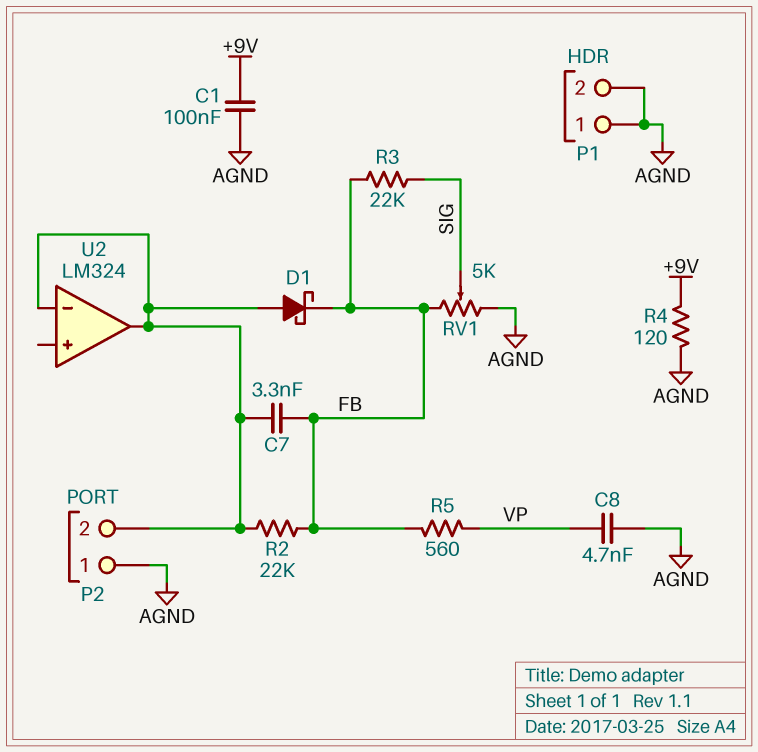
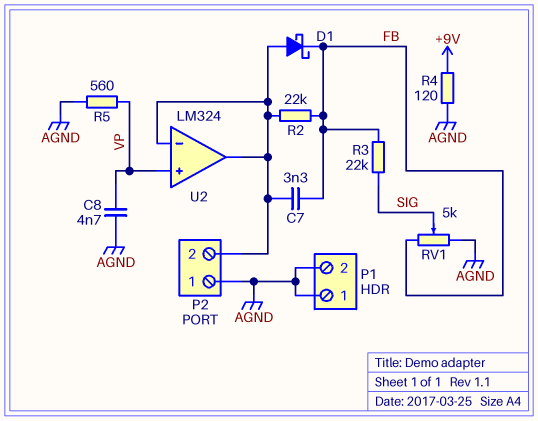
C1: 100nF (+9V, AGND) -> none
R5: 560 (FB, VP) -> 560 (AGND, VP)
U2 pin in+: none -> VP

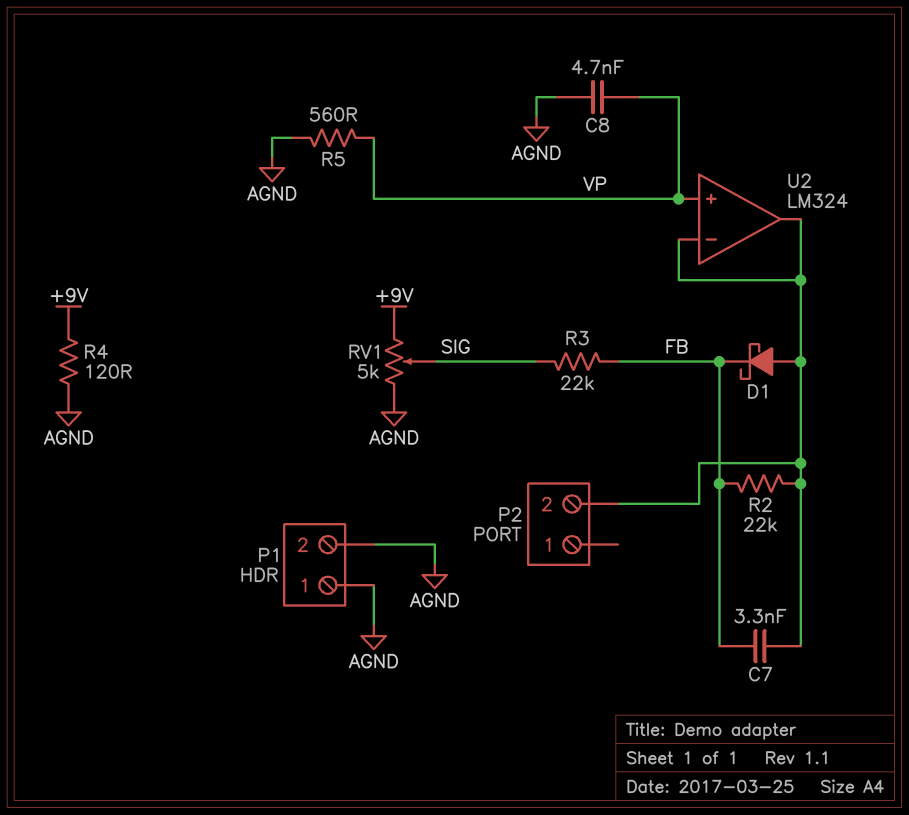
P2 pin 1: AGND -> none
RV1: 5k (AGND, FB, wiper SIG) -> 5k (+9V, AGND, wiper SIG)

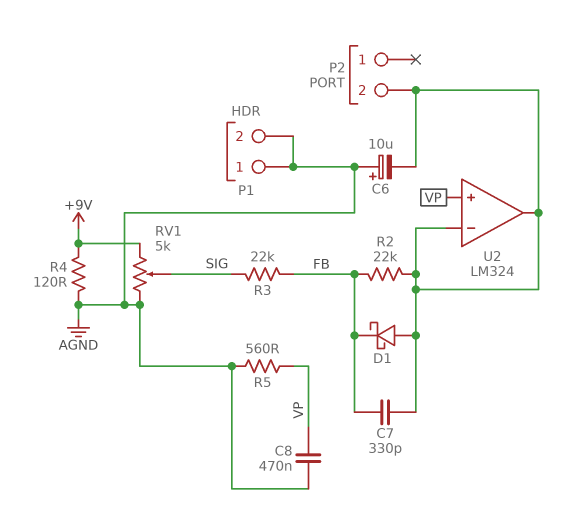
C6: none -> 10uF (plus AGND, minus P2/2)
C7: 3.3nF (FB, P2/2) -> 330pF (FB, P2/2)
C8: 4.7nF (AGND, VP) -> 470nF (AGND, VP)

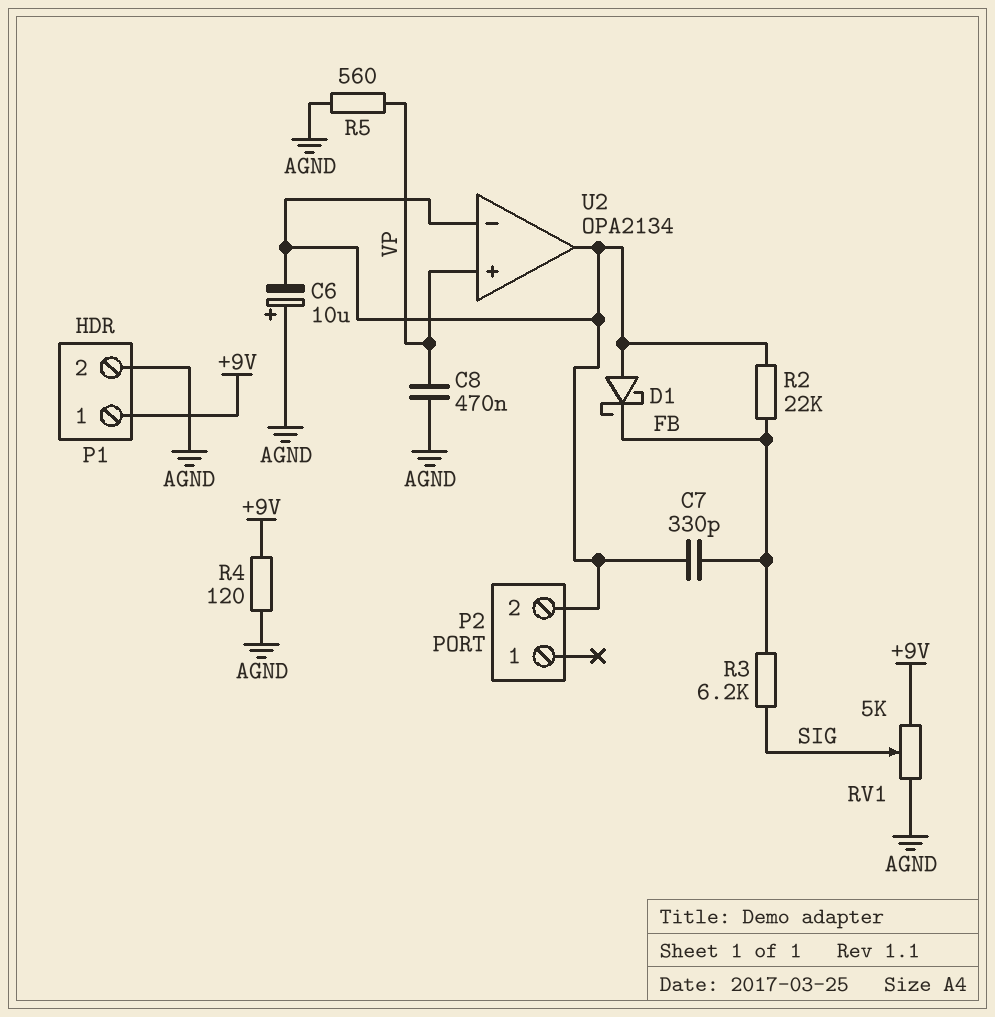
P1 pin 1: AGND -> +9V
R3: 22k (FB, SIG) -> 6.2k (FB, SIG)
U2: LM324 -> OPA2134

